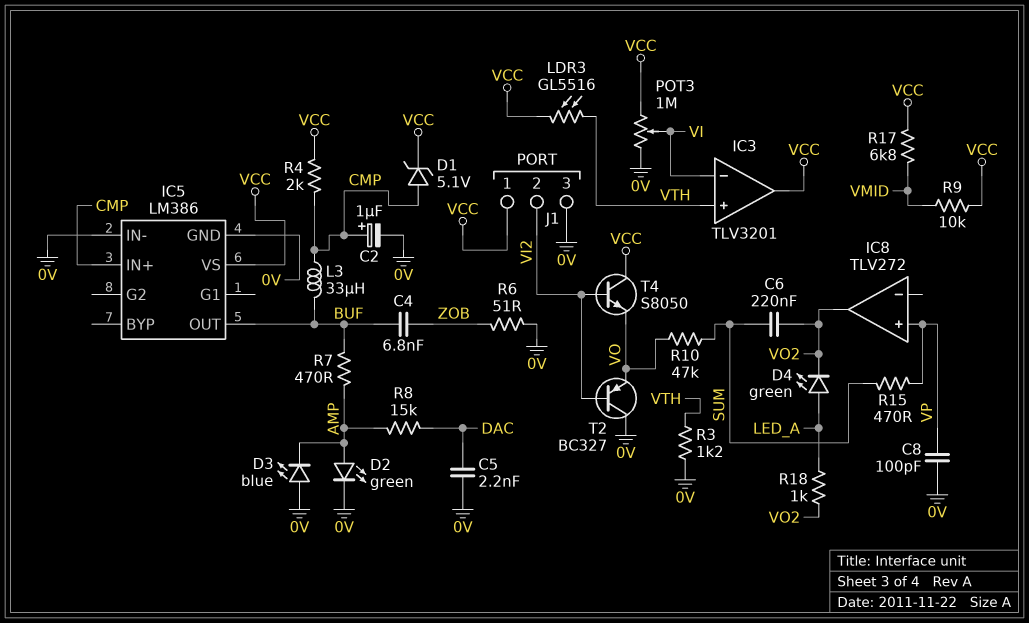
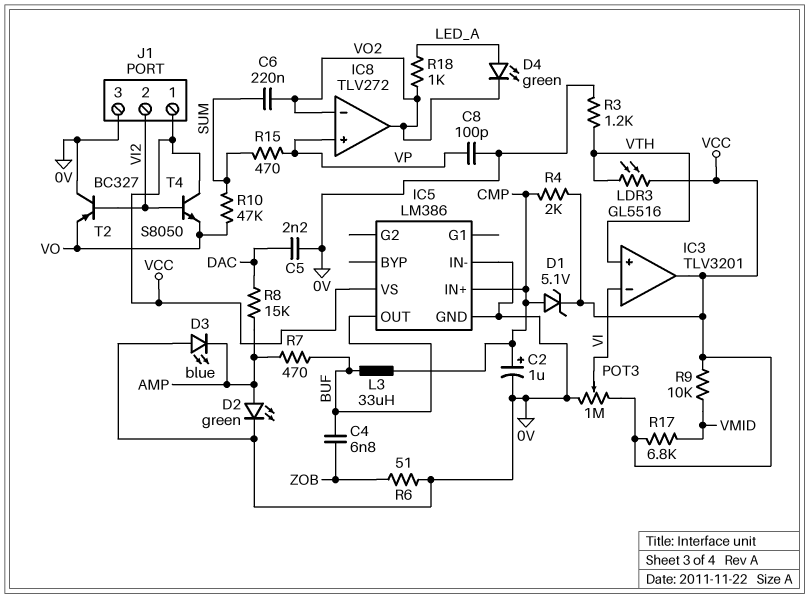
IC8 pin in-: none -> VO2

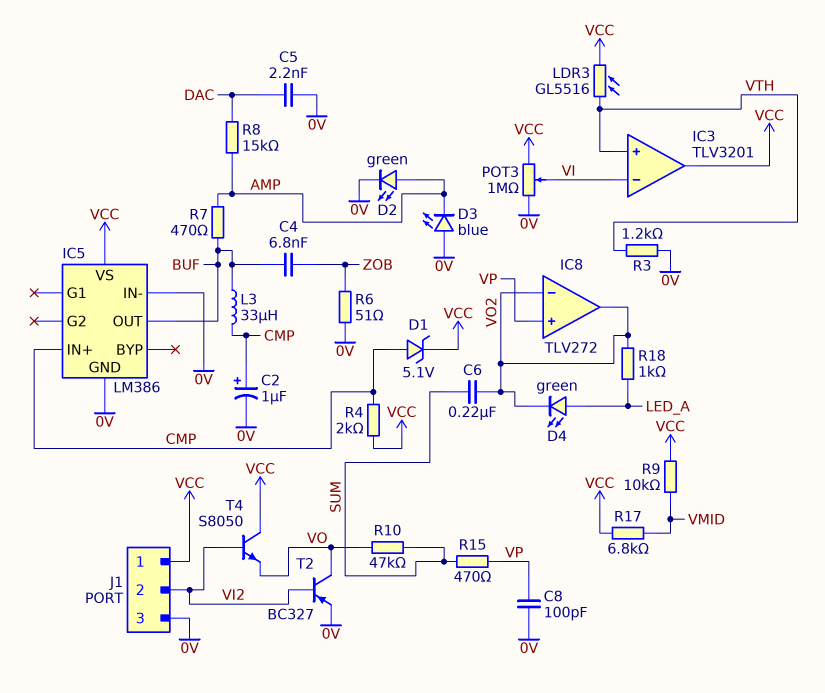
T2: PNP BC327 (B VI2, C 0V, E VO) -> PNP BC327 (B VI2, C VO, E 0V)

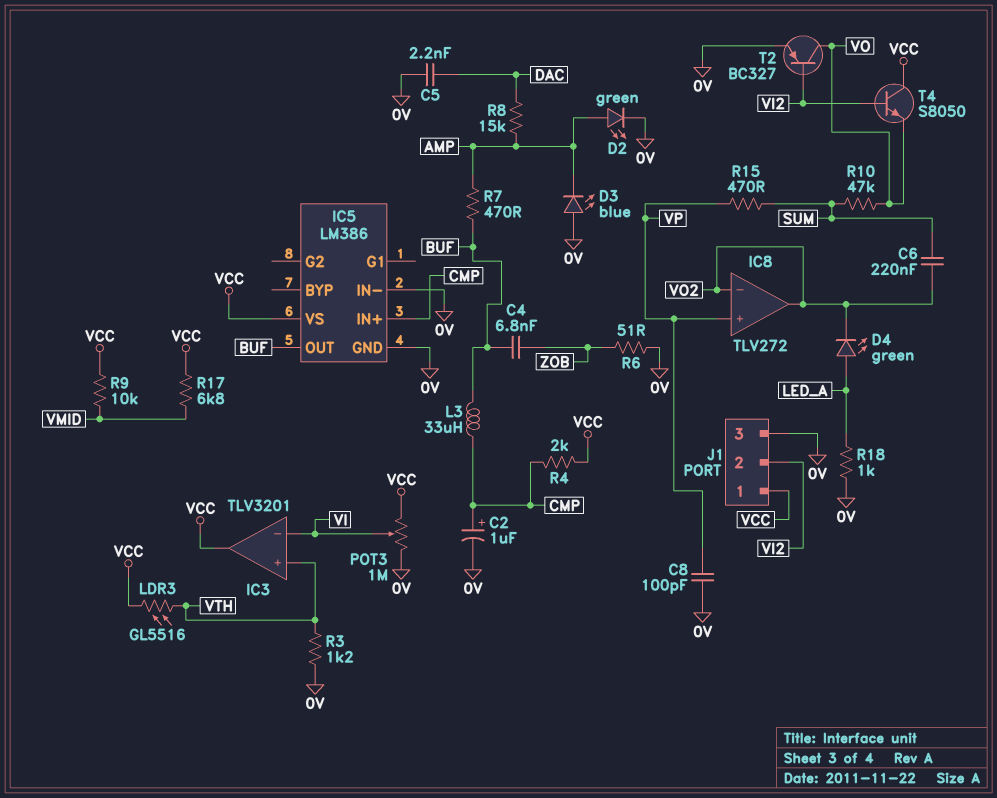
D1: zener 5.1V (A CMP, K VCC) -> none
R18: 1k (LED_A, VO2) -> 1k (0V, LED_A)

